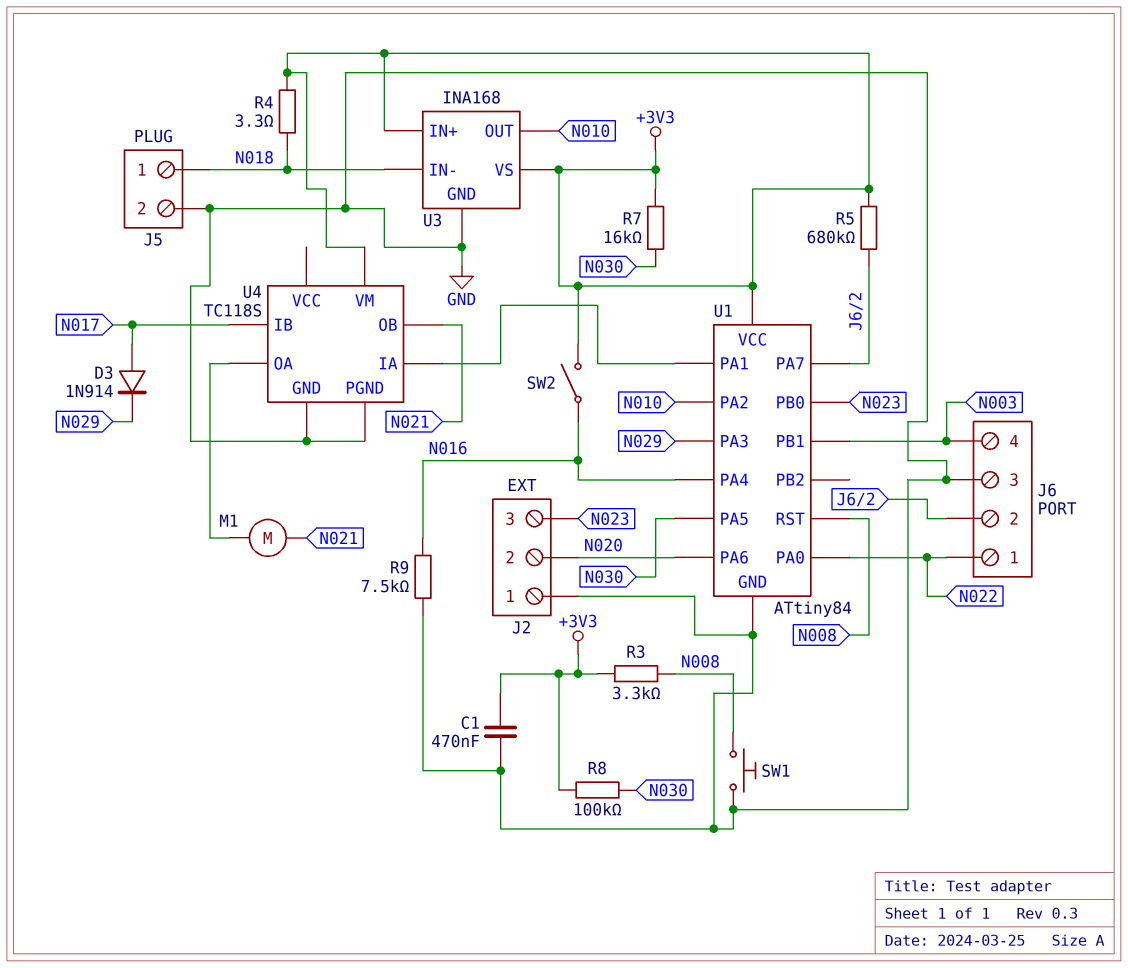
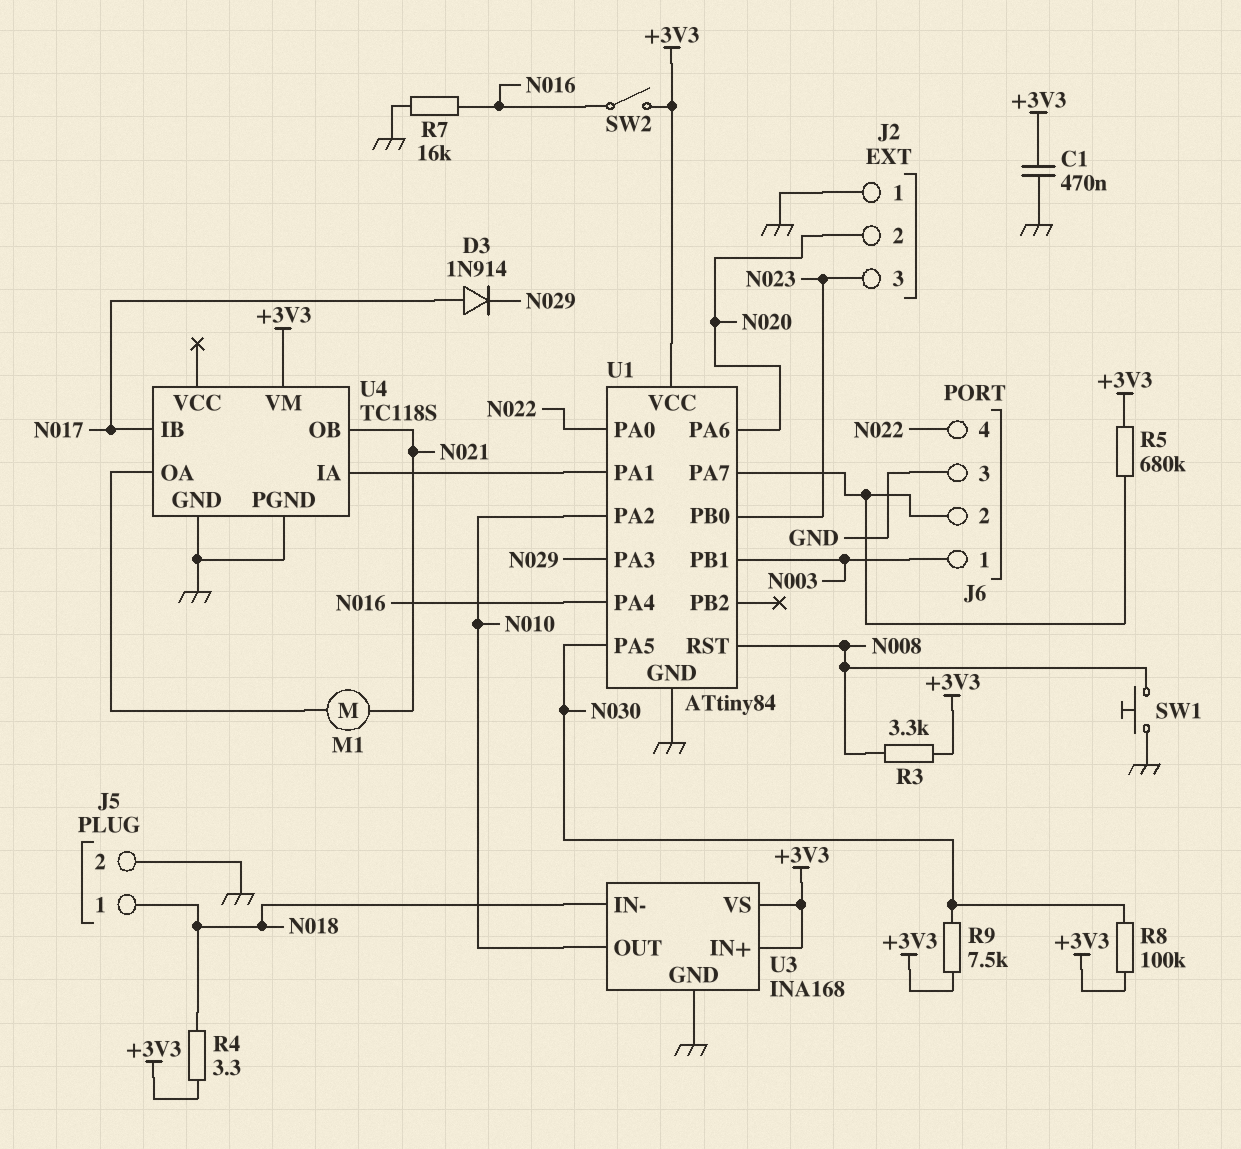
J6 pin 1: N022 -> N003
J6 pin 4: N003 -> N022
R7: 16k (+3V3, N030) -> 16k (GND, N016)
R9: 7.5k (GND, N016) -> 7.5k (+3V3, N030)

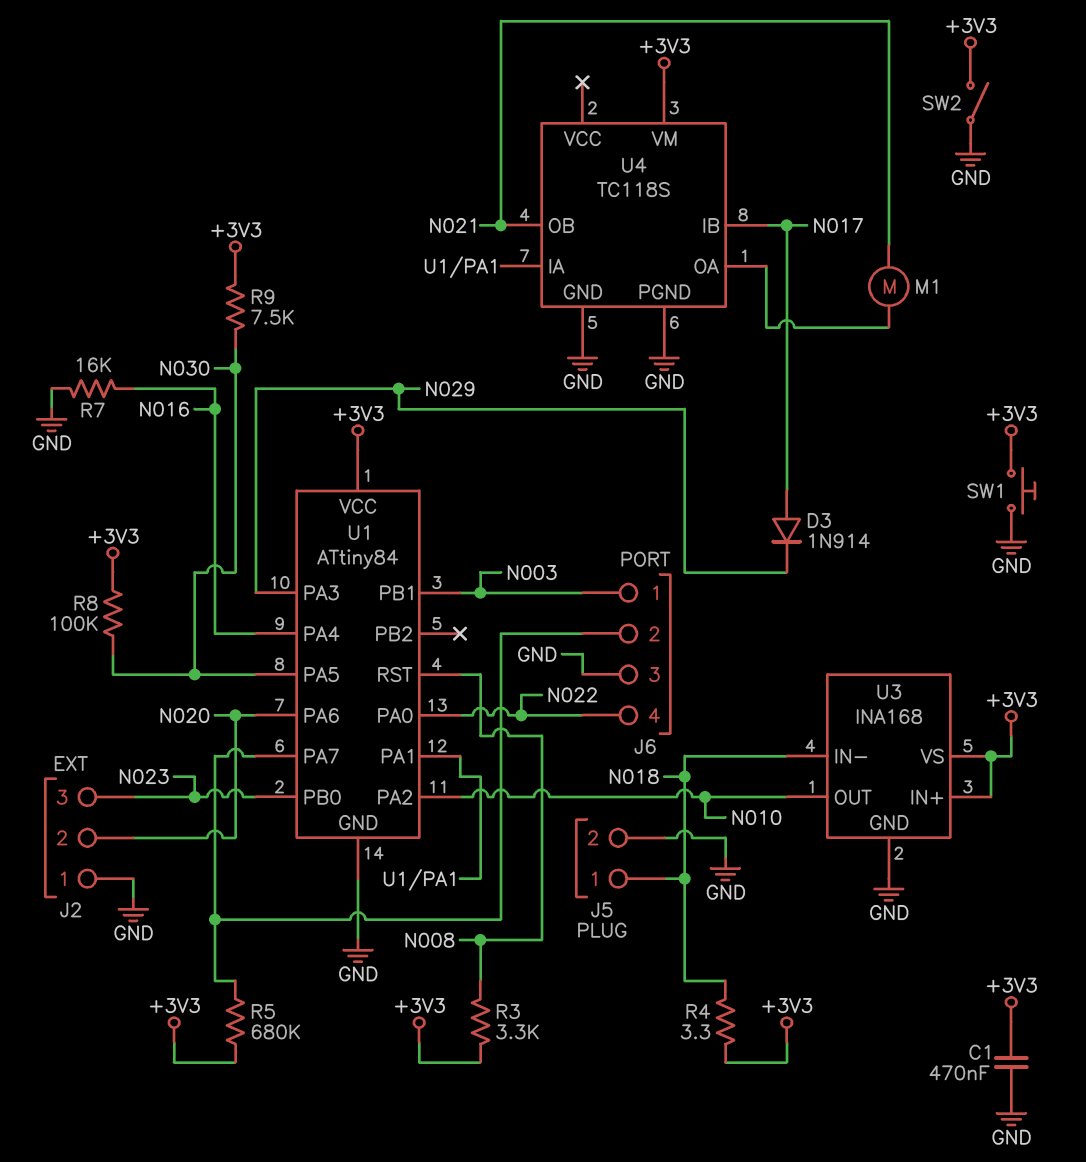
SW1: button (GND, N008) -> button (+3V3, GND)
SW2: switch (+3V3, N016) -> switch (+3V3, GND)

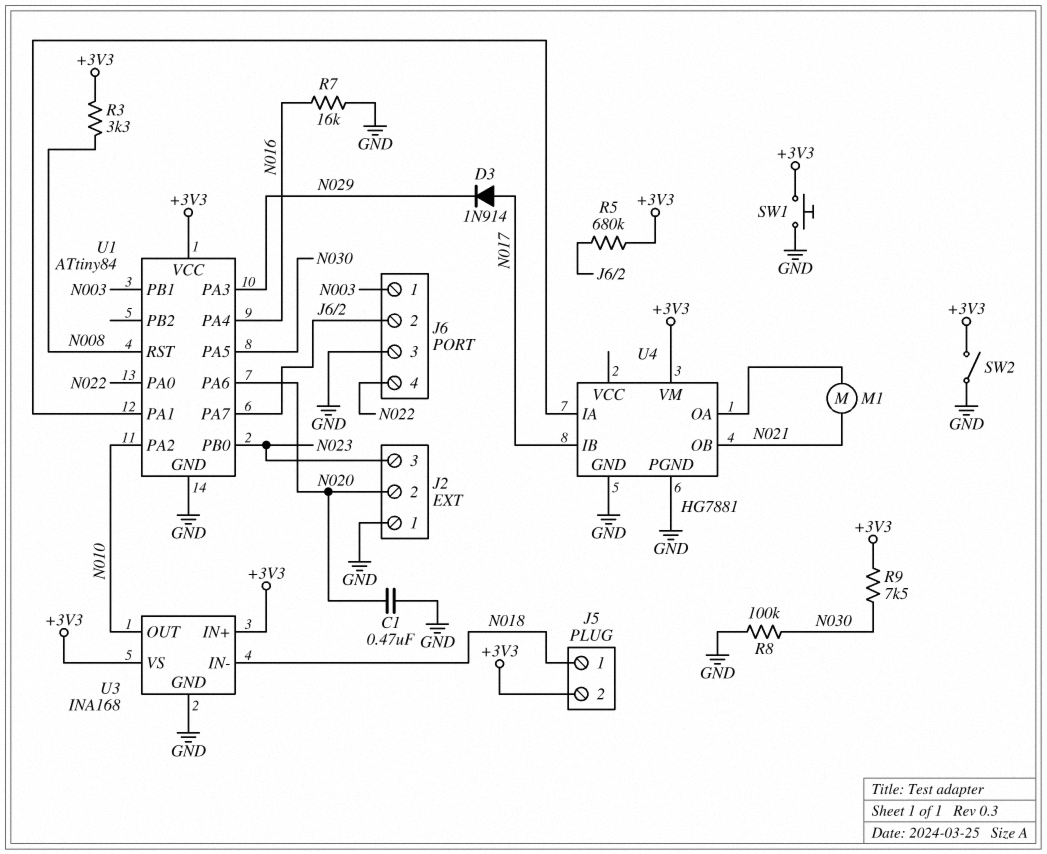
C1: 470nF (+3V3, GND) -> 470nF (GND, N020)
J5 pin 2: GND -> +3V3
R4: 3.3 (+3V3, N018) -> none
R8: 100k (+3V3, N030) -> 100k (GND, N030)
U4: TC118S -> HG7881

